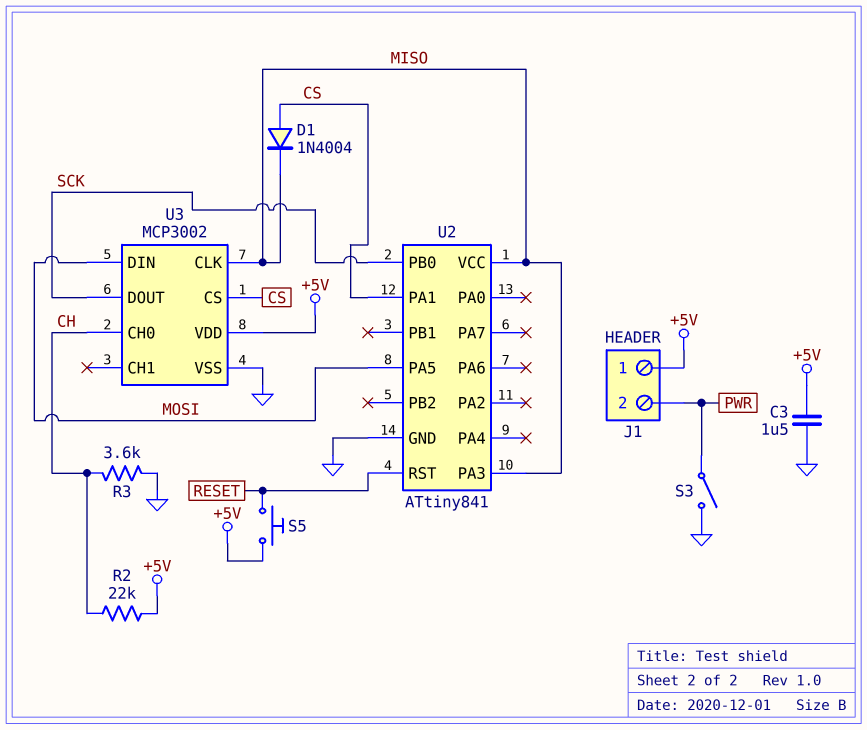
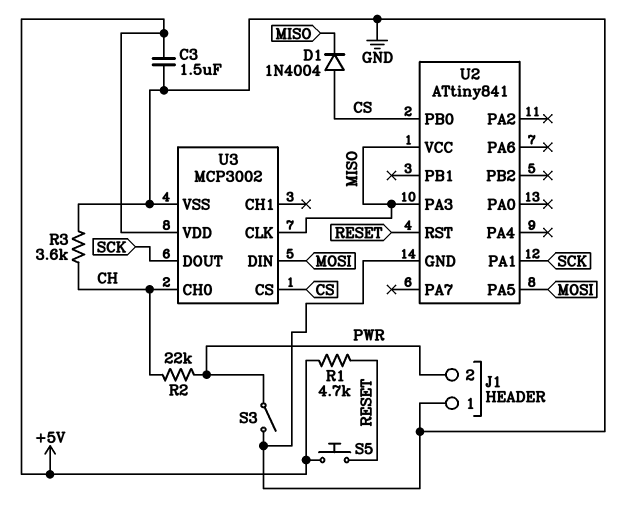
J1 pin 1: +5V -> GND
R1: none -> 4.7k (+5V, RESET)
R2: 22k (+5V, CH) -> 22k (CH, PWR)
U2 pin PA1: CS -> SCK
U2 pin PB0: SCK -> CS

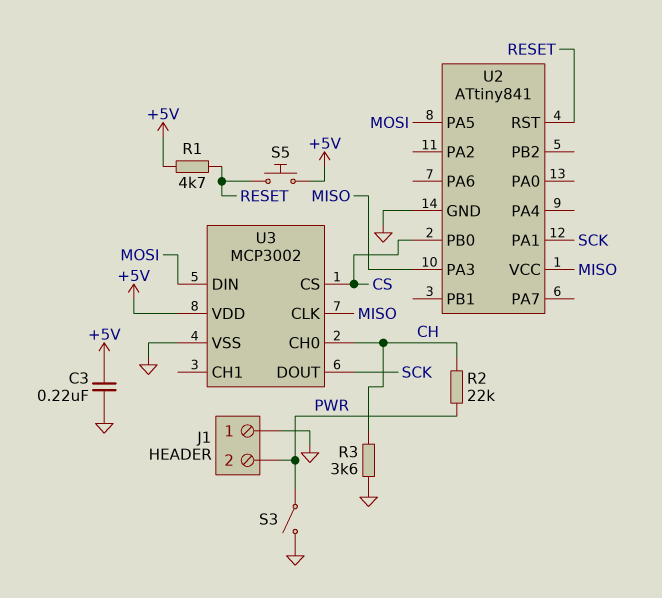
C3: 1.5uF (+5V, GND) -> 220nF (+5V, GND)
D1: diode 1N4004 (A CS, K MISO) -> none

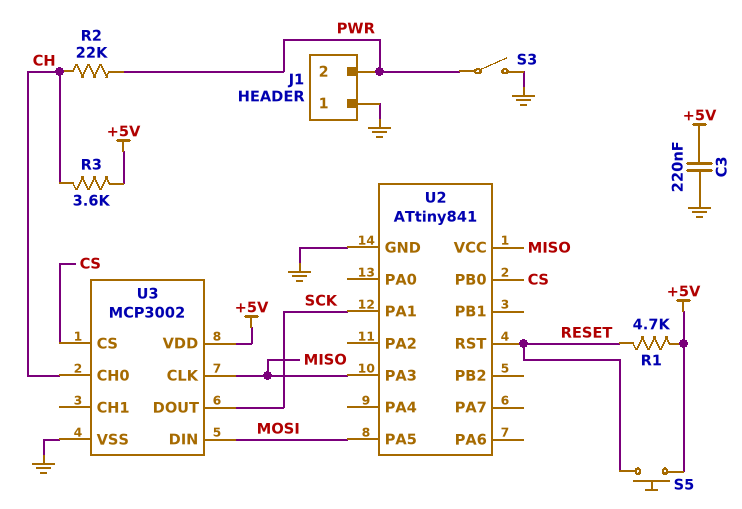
R3: 3.6k (CH, GND) -> 3.6k (+5V, CH)

